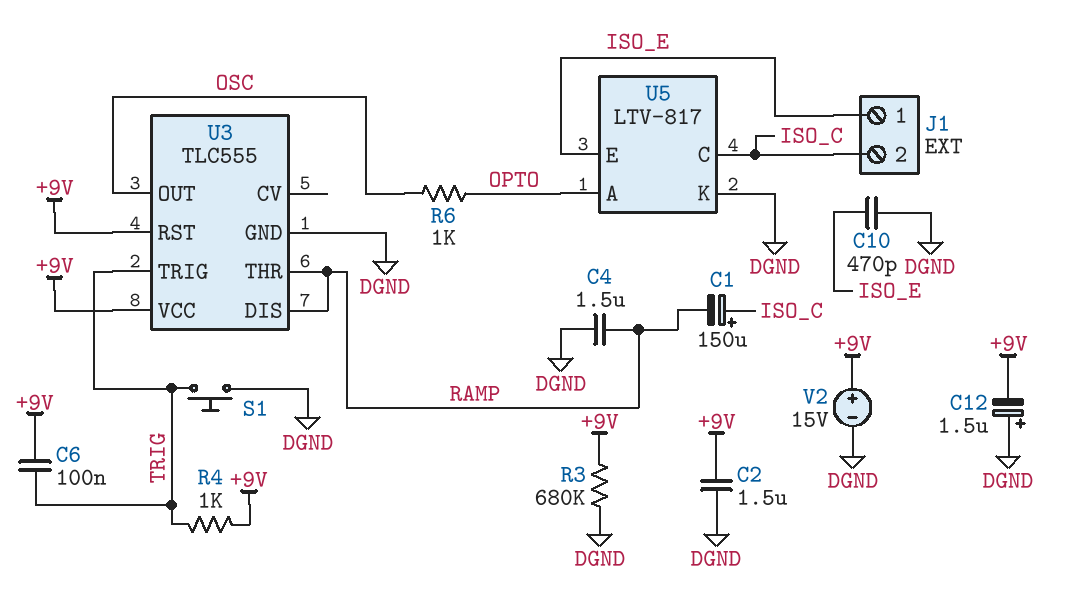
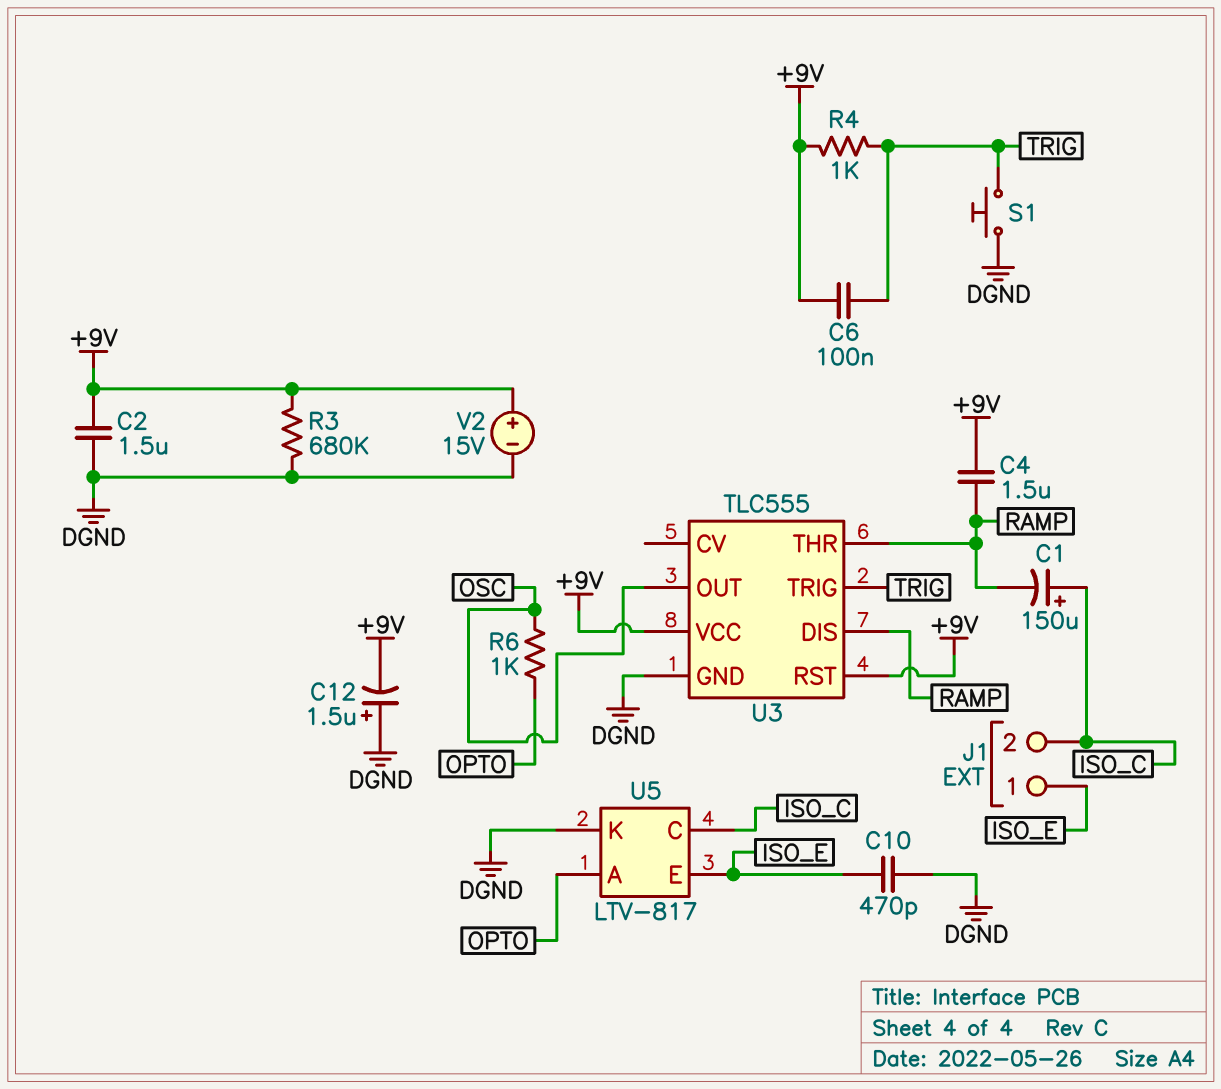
C4: 1.5uF (DGND, RAMP) -> 1.5uF (+9V, RAMP)

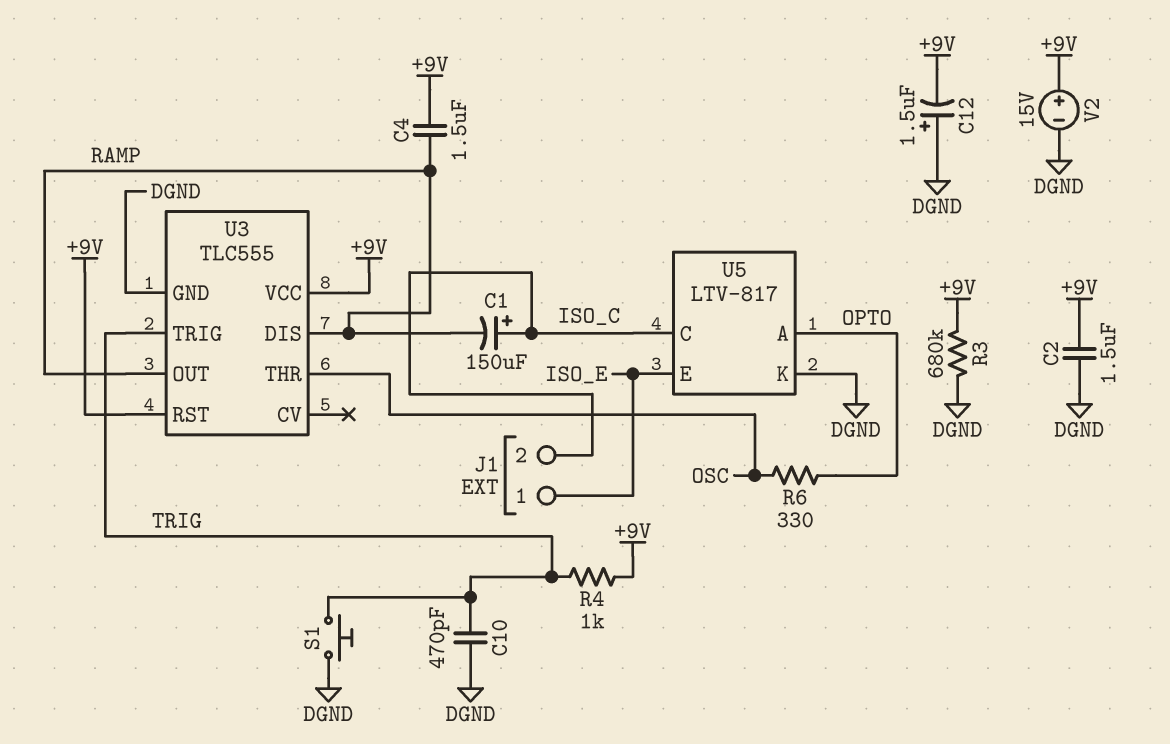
C6: 100nF (+9V, TRIG) -> none
C10: 470pF (DGND, ISO_E) -> 470pF (DGND, TRIG)
R6: 1k (OPTO, OSC) -> 330 (OPTO, OSC)
U3 pin OUT: OSC -> RAMP
U3 pin THR: RAMP -> OSC

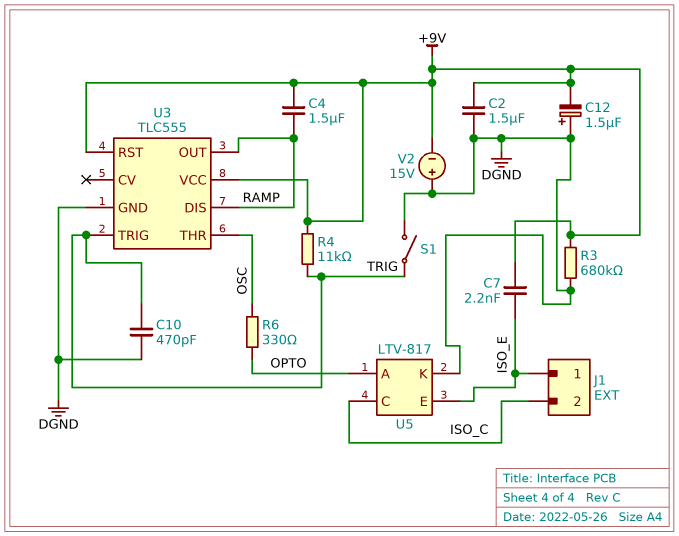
C1: 150uF (plus ISO_C, minus RAMP) -> none
C7: none -> 2.2nF (+9V, ISO_E)
R4: 1k (+9V, TRIG) -> 11k (+9V, TRIG)
S1: button (DGND, TRIG) -> switch (DGND, TRIG)
V2: 15V (plus +9V, minus DGND) -> 15V (plus DGND, minus +9V)

